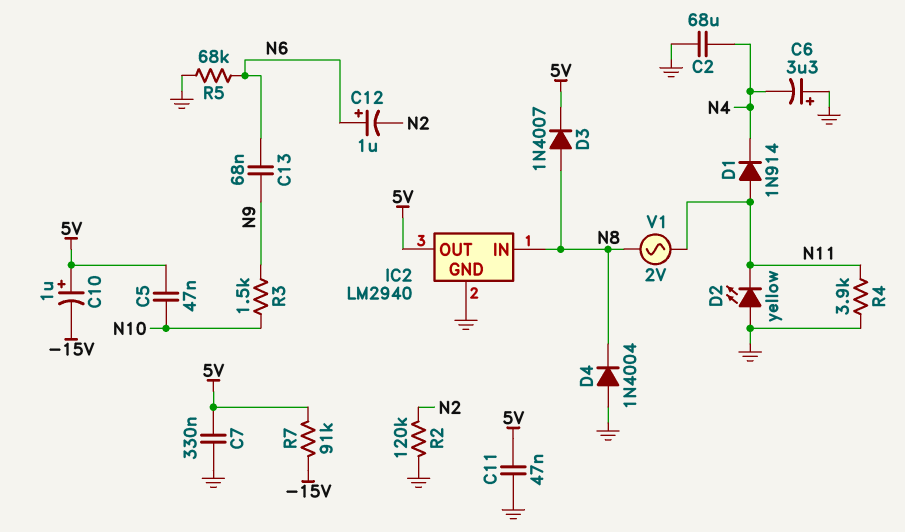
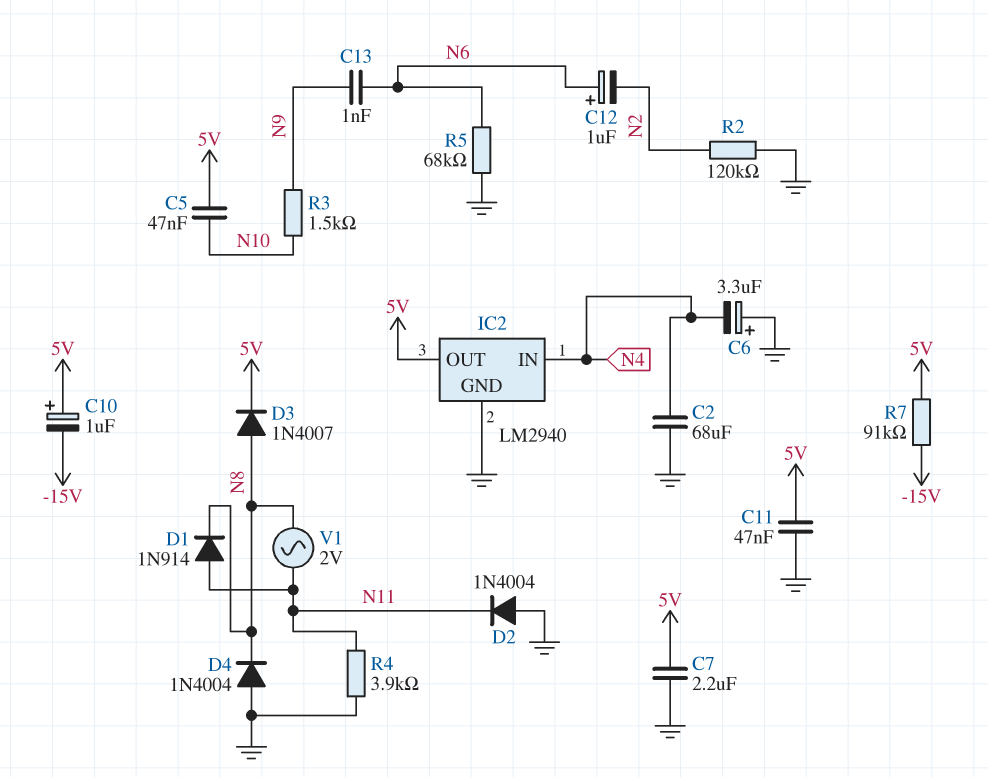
C7: 330nF (5V, GND) -> 2.2uF (5V, GND)
C13: 68nF (N6, N9) -> 1nF (N6, N9)
D1: diode 1N914 (A N11, K N4) -> diode 1N914 (A N11, K N8)
D2: LED yellow (A GND, K N11) -> diode 1N4004 (A GND, K N11)
IC2 pin IN: N8 -> N4

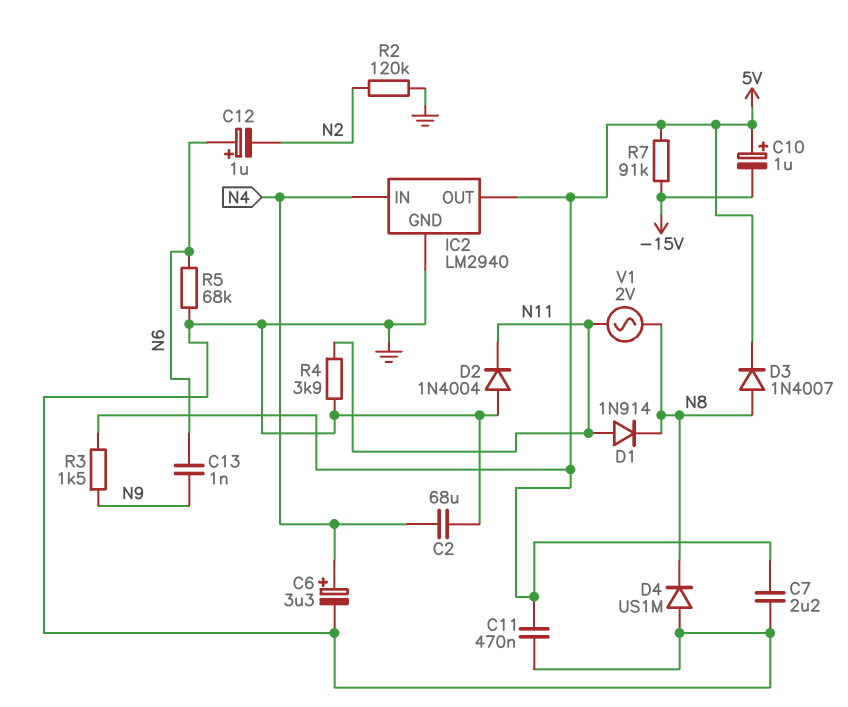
C5: 47nF (5V, N10) -> none
C6: 3.3uF (plus GND, minus N4) -> 3.3uF (plus N4, minus GND)
C11: 47nF (5V, GND) -> 470nF (5V, GND)
D4: diode 1N4004 (A GND, K N8) -> diode US1M (A GND, K N8)
R3: 1.5k (N9, N10) -> 1.5k (5V, N9)

